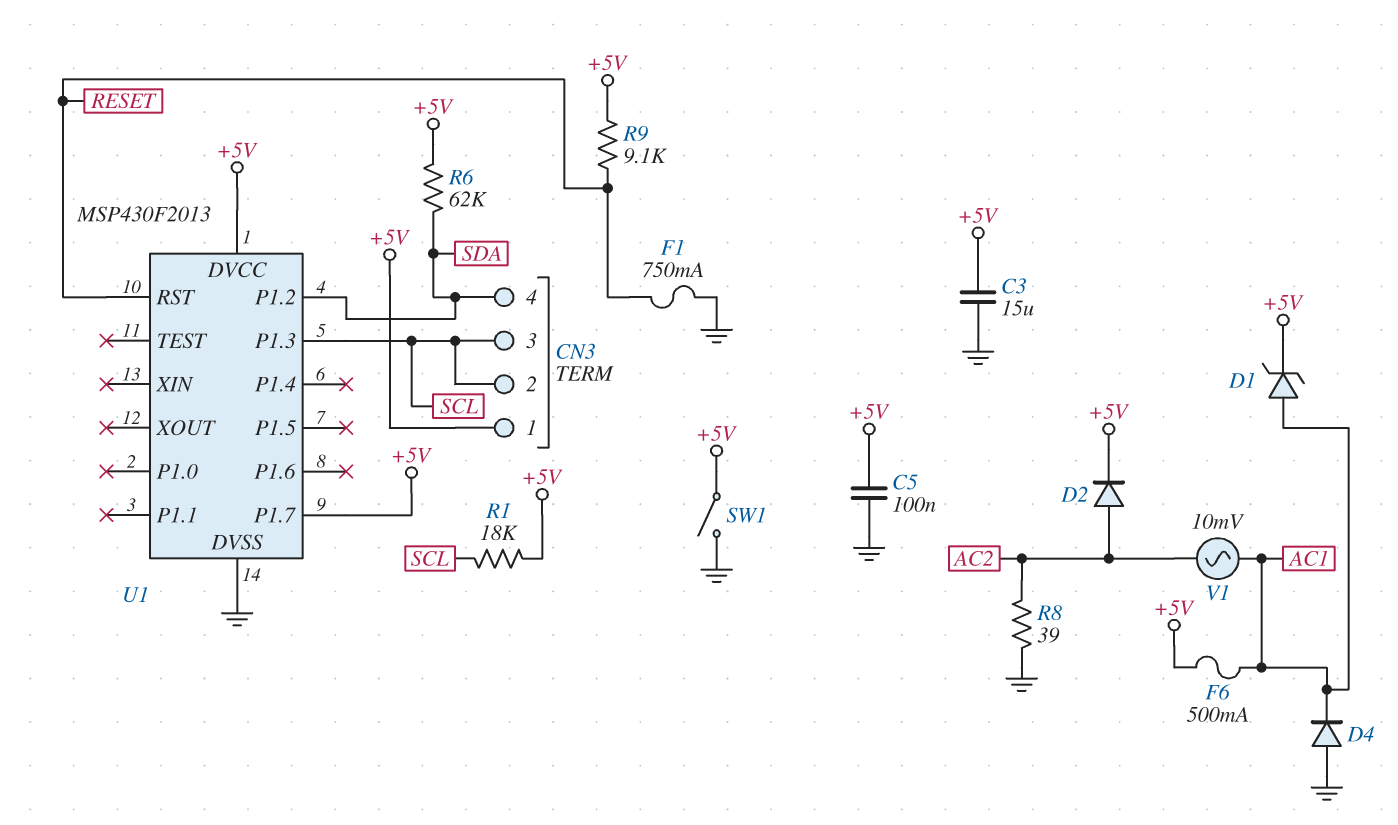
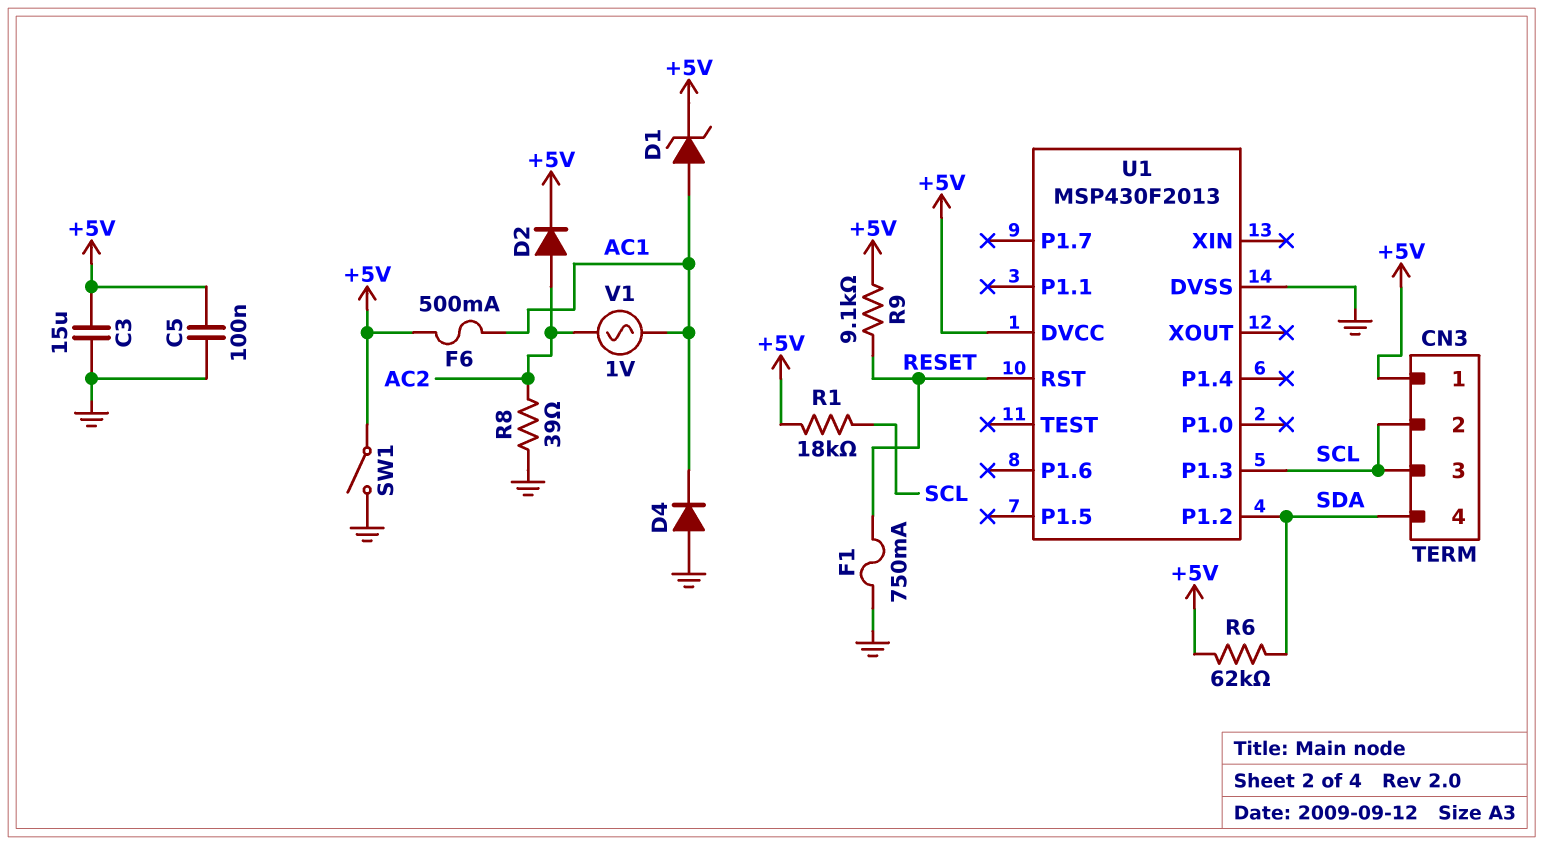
U1 pin P1.7: +5V -> none
V1: AC 10mV (AC1, AC2) -> AC 1V (AC1, AC2)

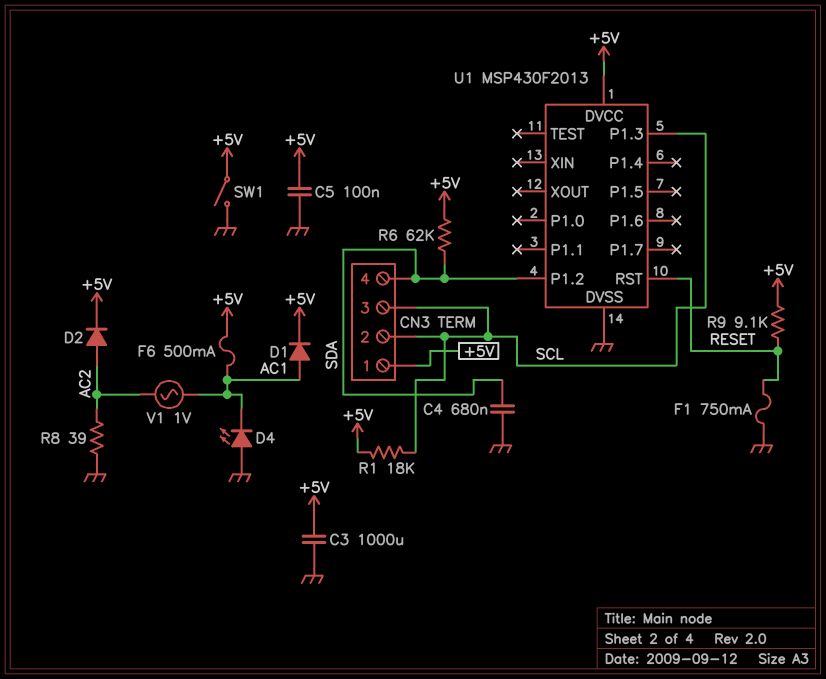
C3: 15uF (+5V, GND) -> 1000uF (+5V, GND)
C4: none -> 680nF (GND, SDA)
D1: zener (A AC1, K +5V) -> diode (A AC1, K +5V)
D4: diode (A GND, K AC1) -> LED (A GND, K AC1)

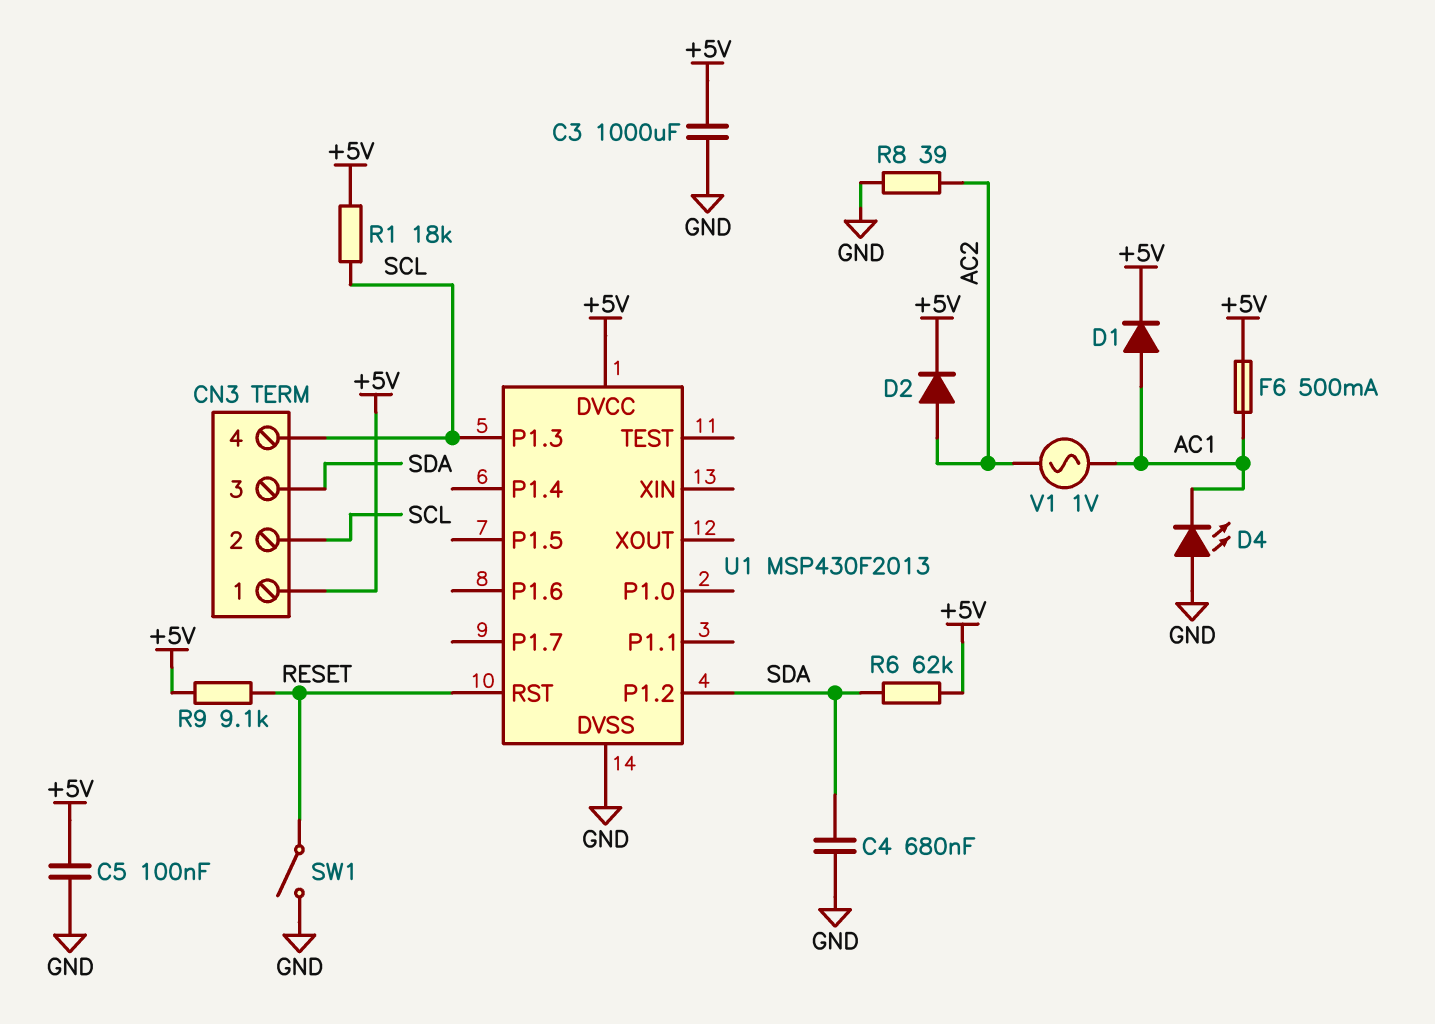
CN3 pin 3: SCL -> SDA
CN3 pin 4: SDA -> SCL
F1: 750mA (GND, RESET) -> none
SW1: switch (+5V, GND) -> switch (GND, RESET)

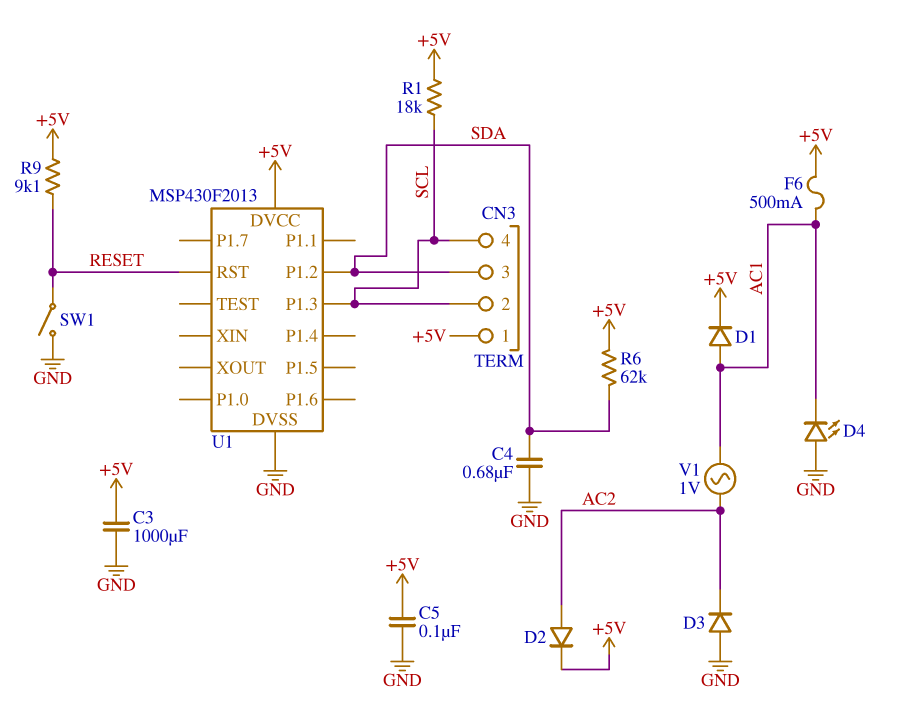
D3: none -> diode (A GND, K AC2)
R8: 39 (AC2, GND) -> none

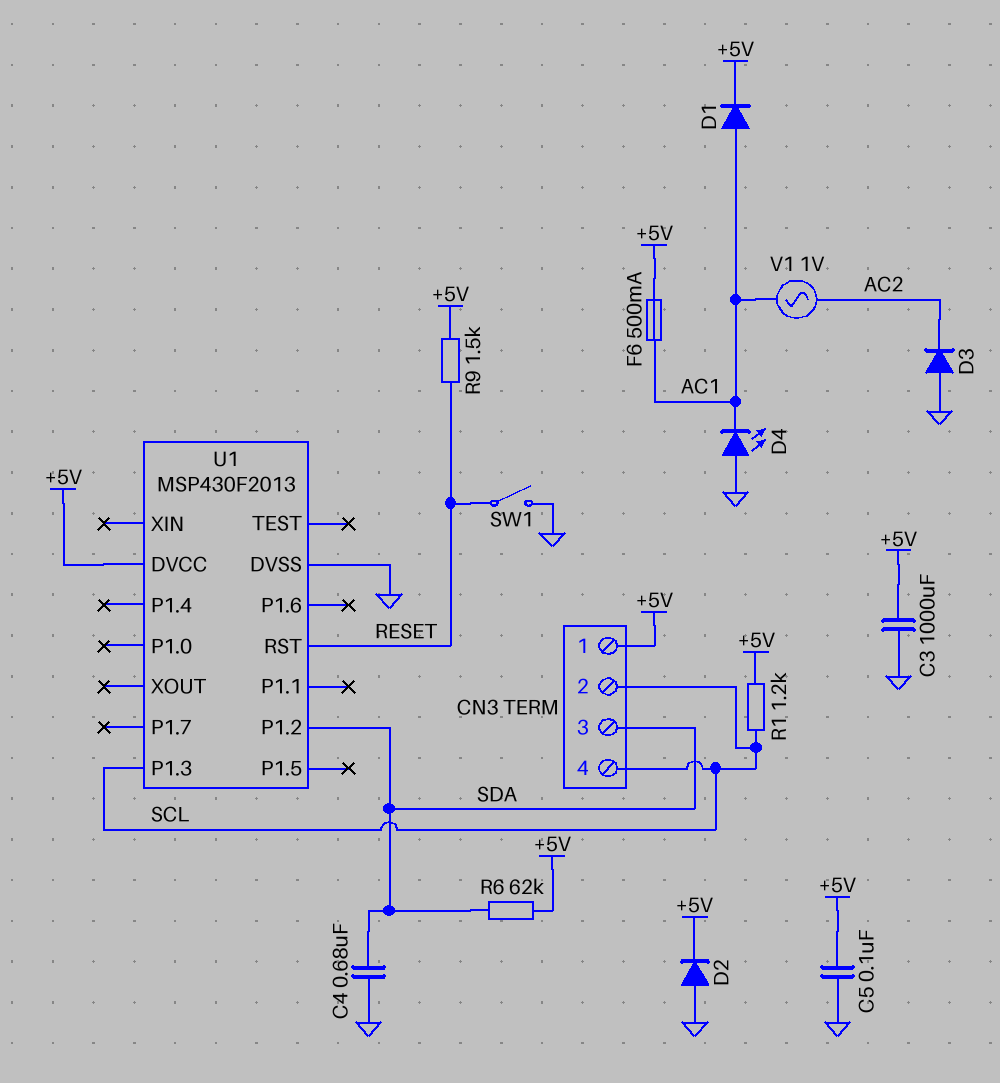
D2: diode (A AC2, K +5V) -> diode (A GND, K +5V)
R1: 18k (+5V, SCL) -> 1.2k (+5V, SCL)
R9: 9.1k (+5V, RESET) -> 1.5k (+5V, RESET)

